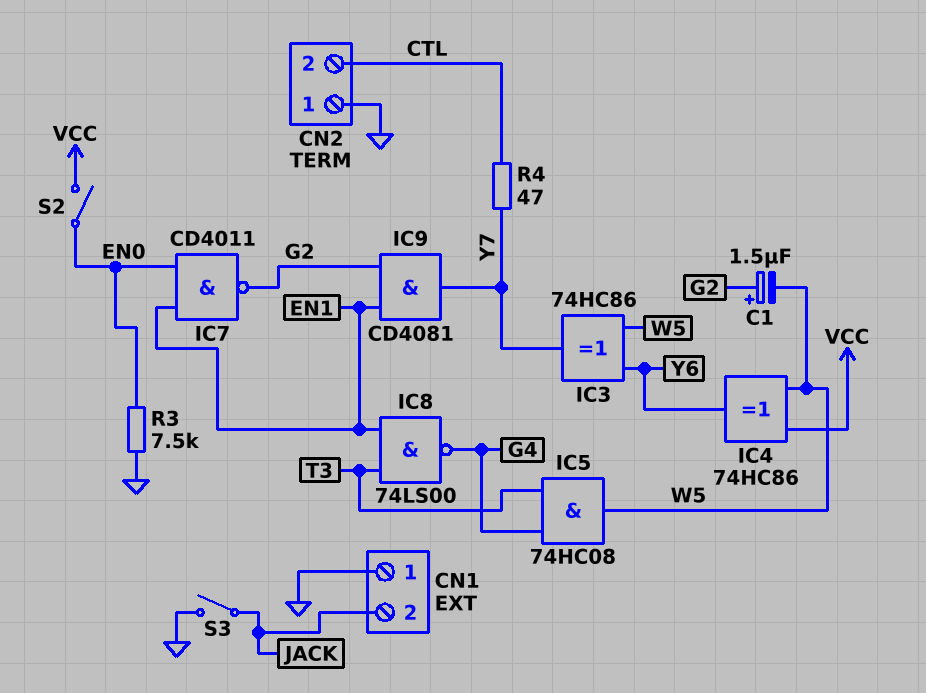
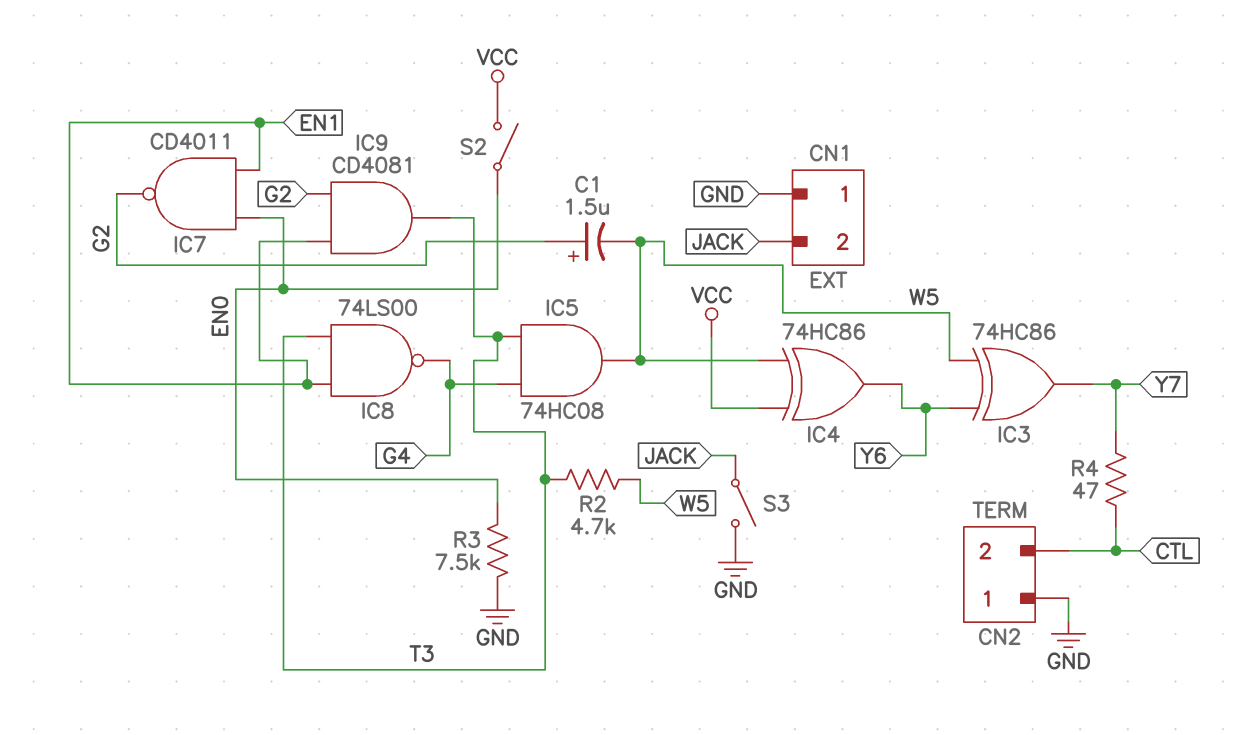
IC9: AND CD4081 (in EN1, in G2, out Y7) -> AND CD4081 (in EN1, in G2, out T3)
R2: none -> 4.7k (T3, W5)

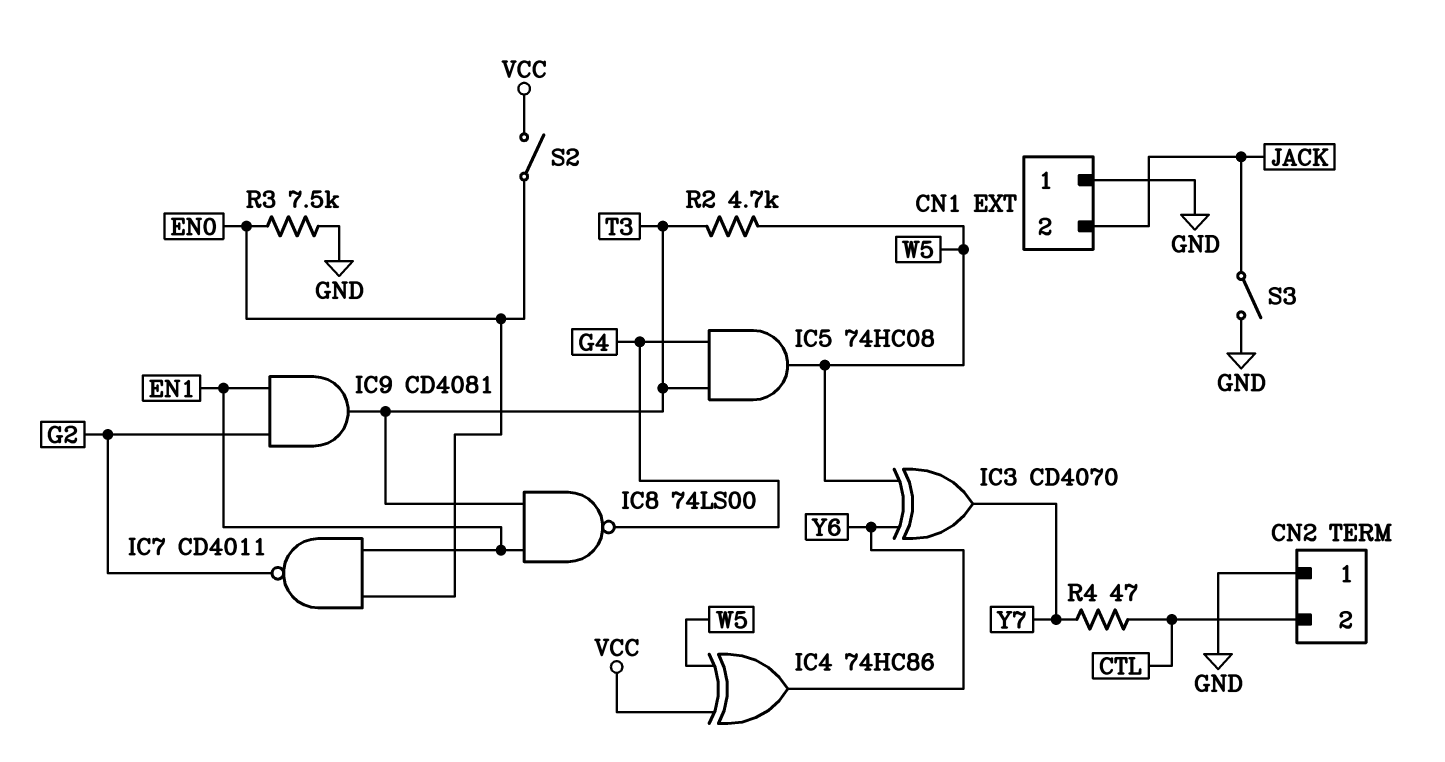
C1: 1.5uF (plus G2, minus W5) -> none
IC3: XOR 74HC86 (in W5, in Y6, out Y7) -> XOR CD4070 (in W5, in Y6, out Y7)

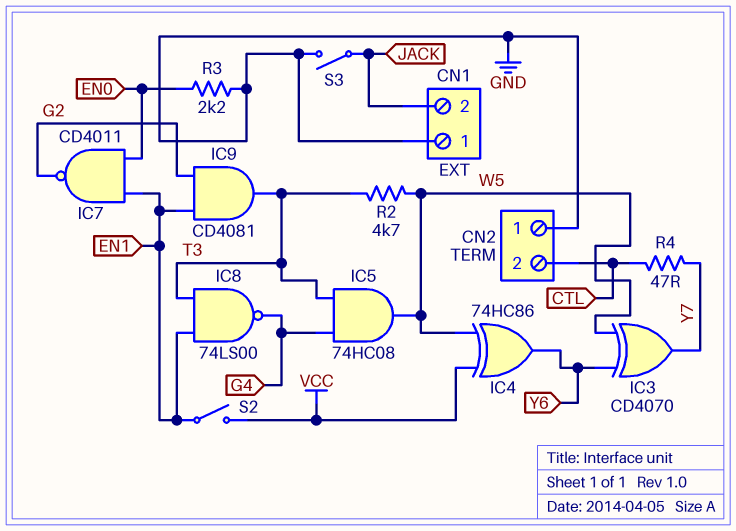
R3: 7.5k (EN0, GND) -> 2.2k (EN0, GND)
S2: switch (EN0, VCC) -> switch (EN1, VCC)

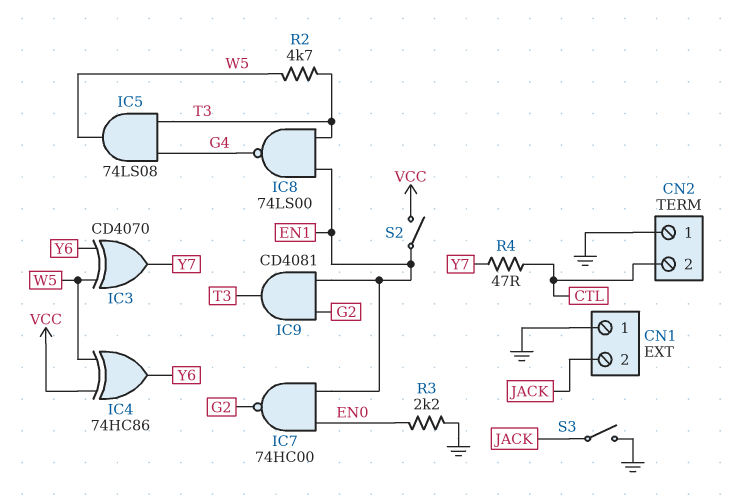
IC5: AND 74HC08 (in G4, in T3, out W5) -> AND 74LS08 (in G4, in T3, out W5)
IC7: NAND CD4011 (in EN0, in EN1, out G2) -> NAND 74HC00 (in EN0, in EN1, out G2)

